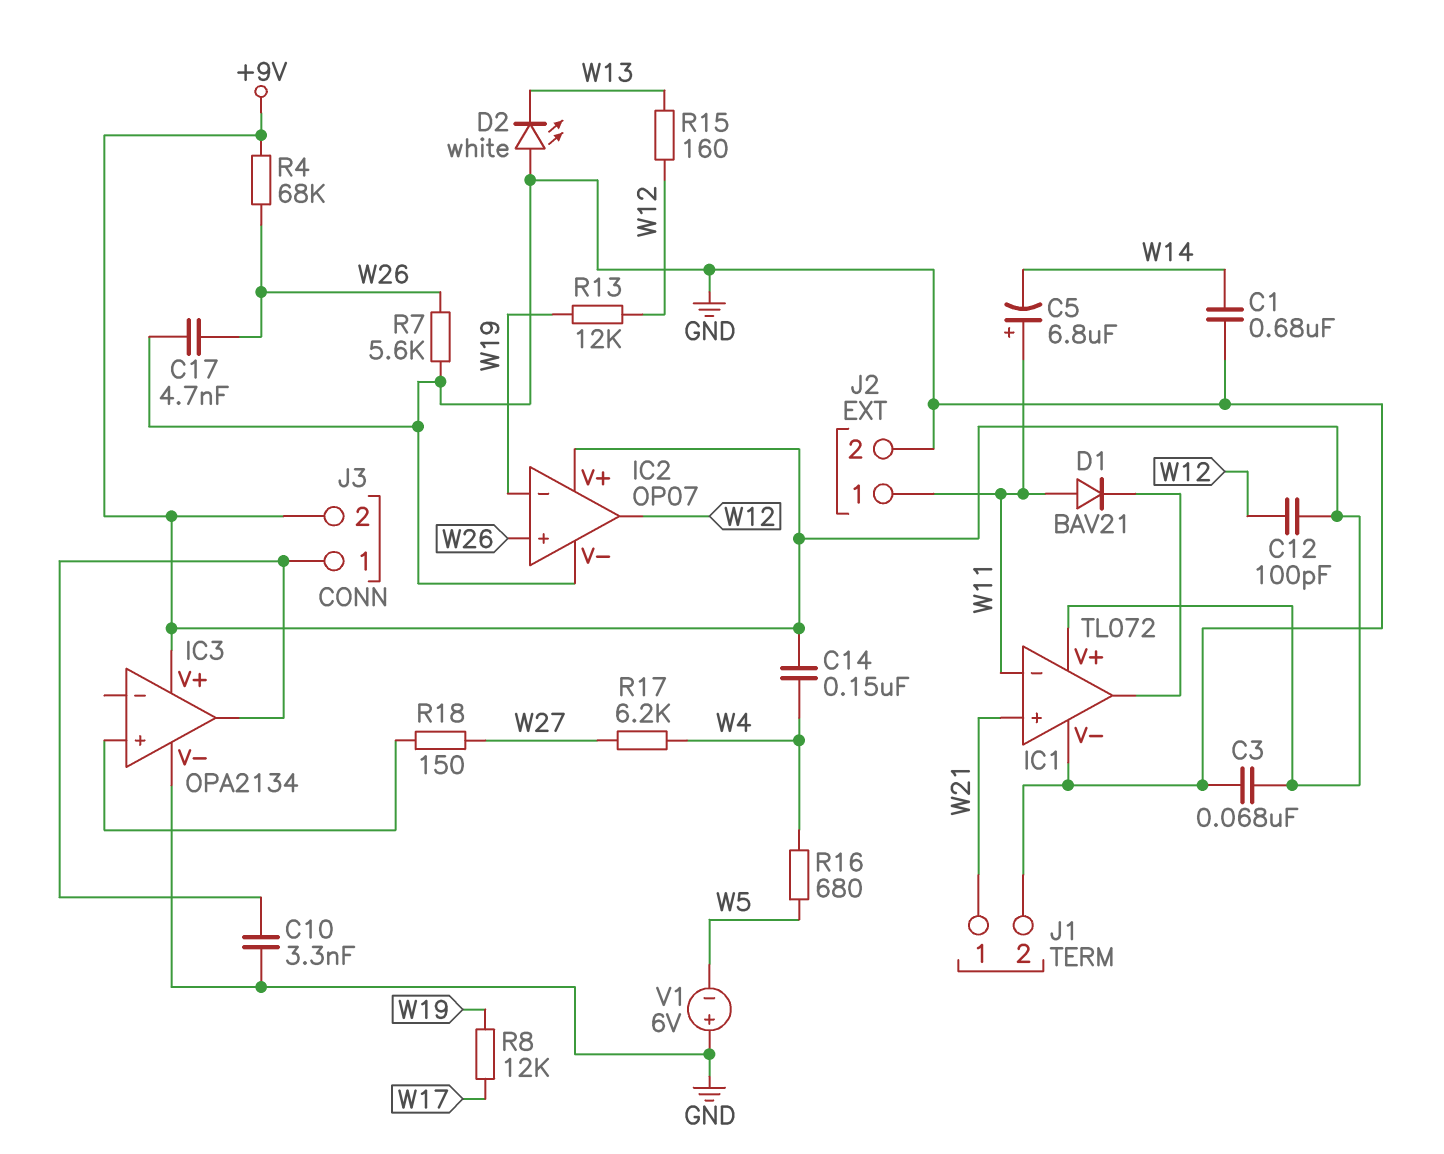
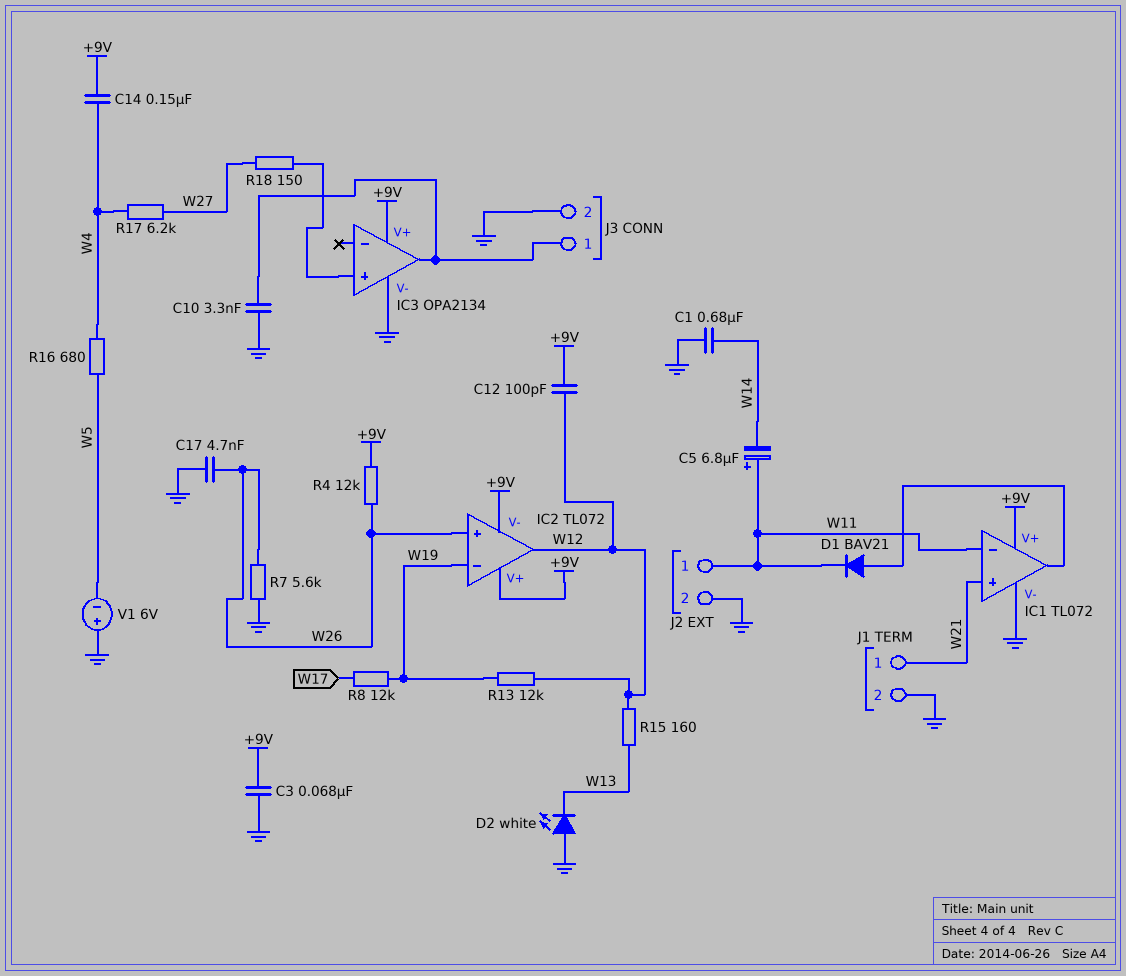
D1: diode BAV21 (A W11, K IC1/out) -> diode BAV21 (A IC1/out, K W11)
IC2: OP07 -> TL072
IC2 pin V-: GND -> +9V
J3 pin 2: +9V -> GND
R4: 68k (+9V, W26) -> 12k (+9V, W26)

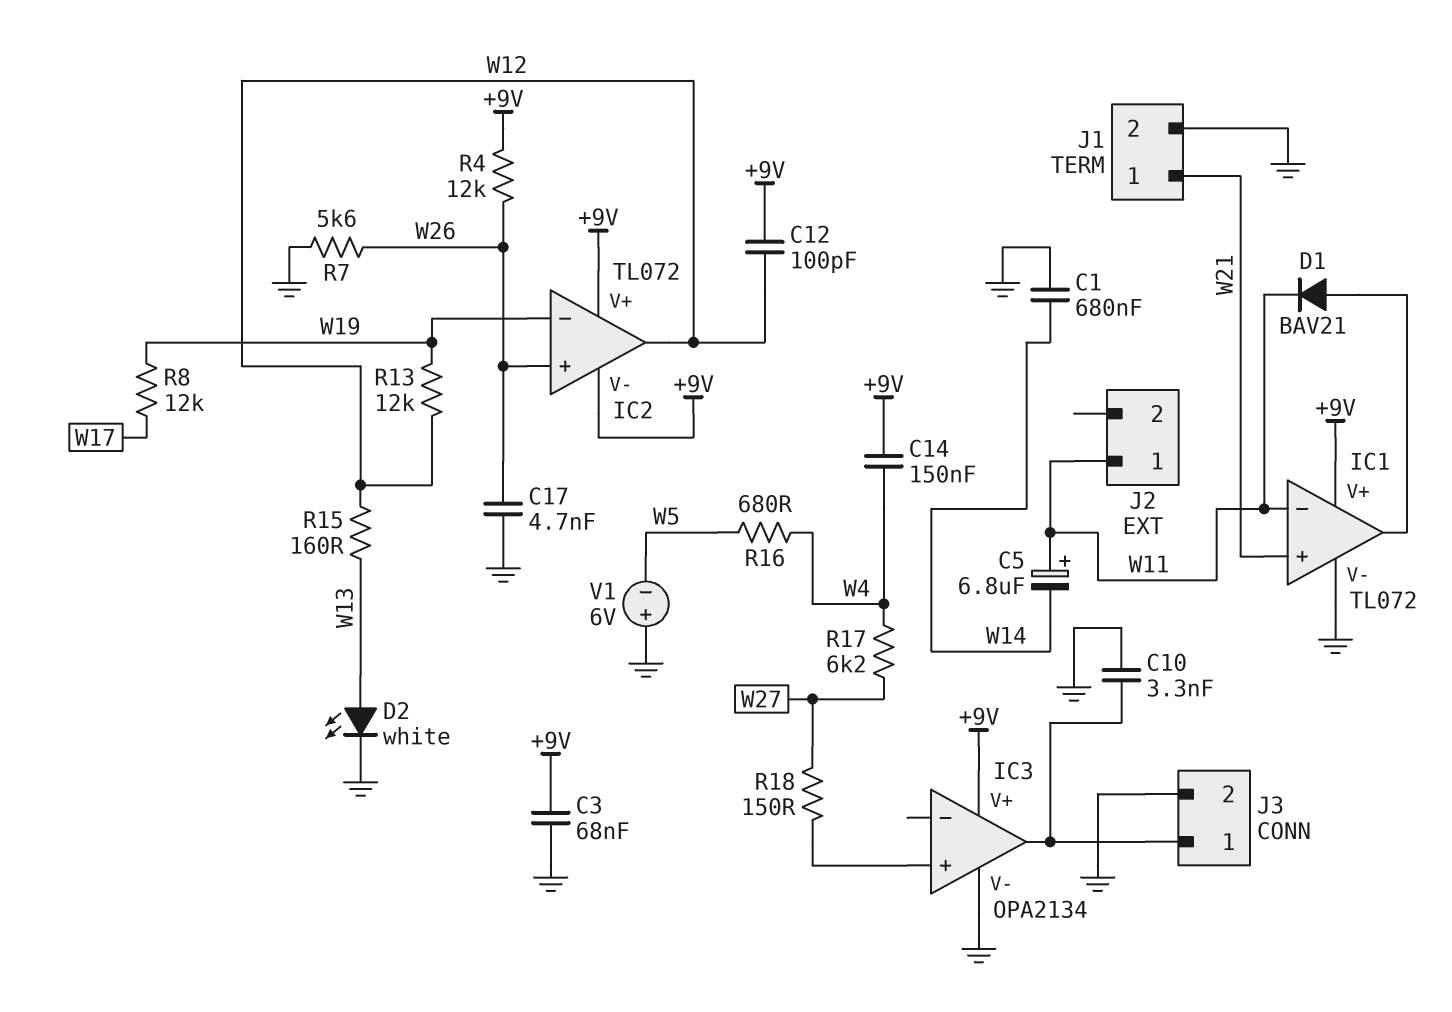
D2: LED white (A GND, K W13) -> LED white (A W13, K GND)
J2 pin 2: GND -> none

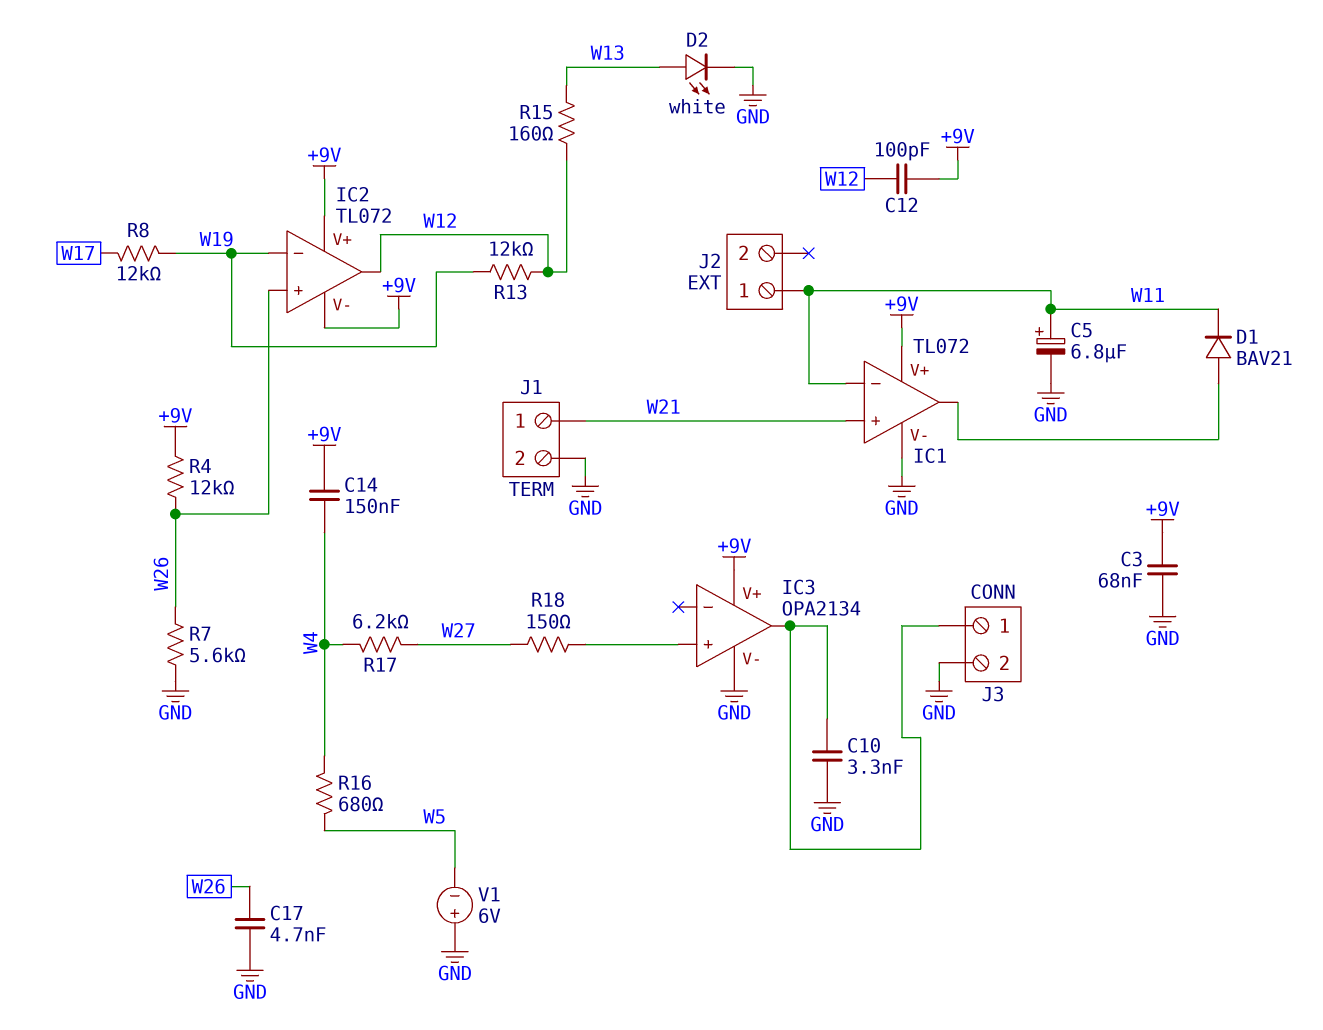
C1: 680nF (GND, W14) -> none
C5: 6.8uF (plus W11, minus W14) -> 6.8uF (plus W11, minus GND)

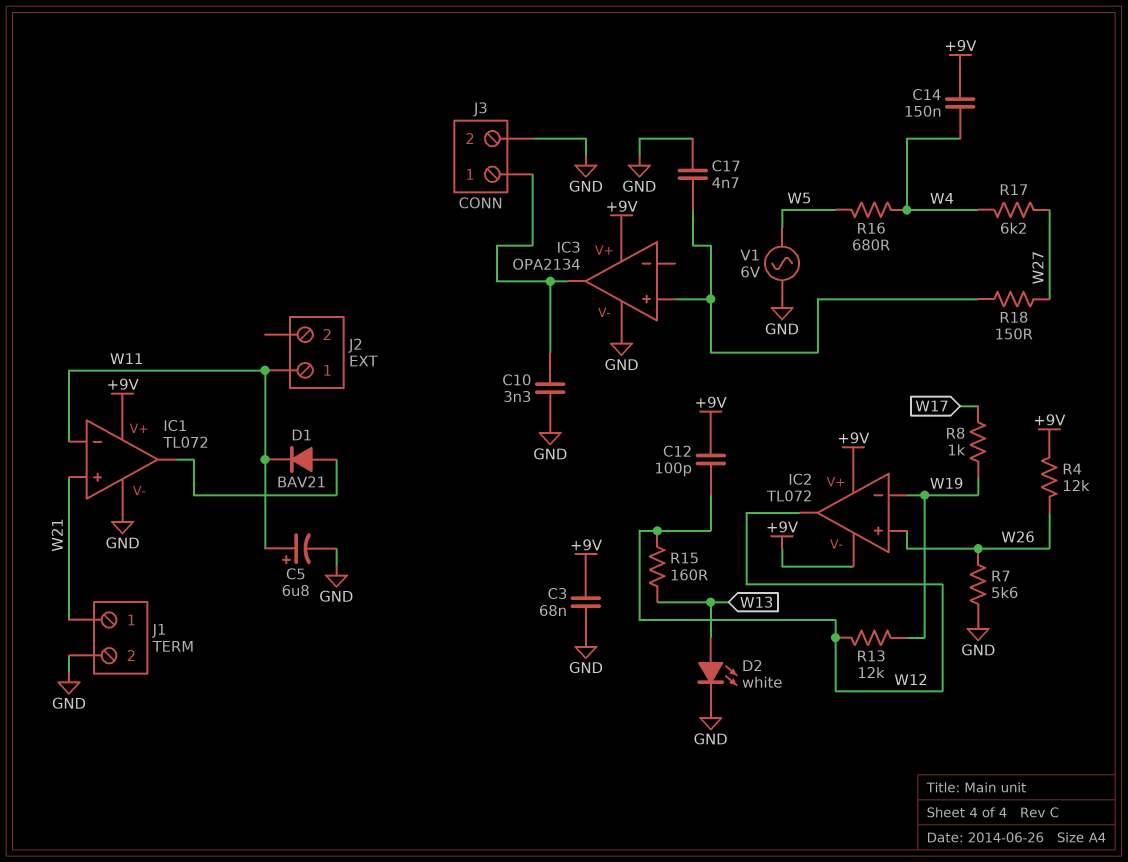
C17: 4.7nF (GND, W26) -> 4.7nF (GND, IC3/in+)
R8: 12k (W17, W19) -> 1k (W17, W19)
V1: 6V (plus GND, minus W5) -> AC 6V (GND, W5)

